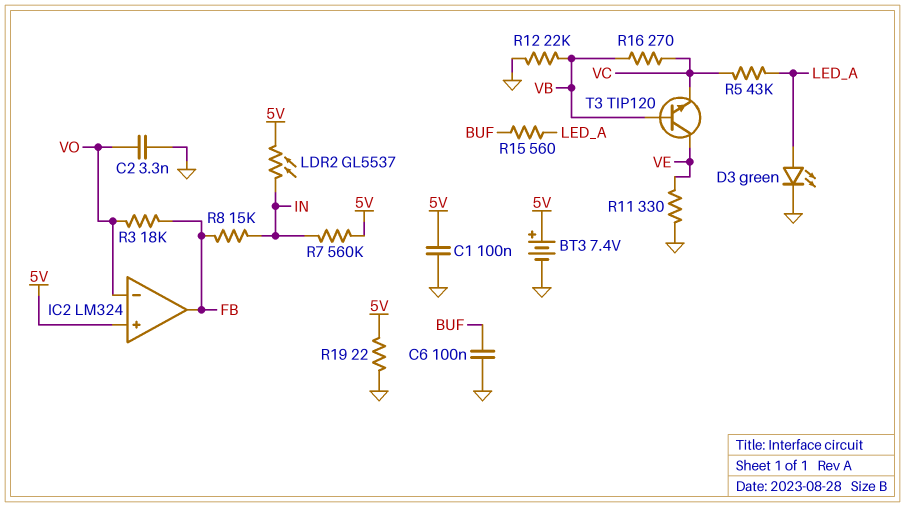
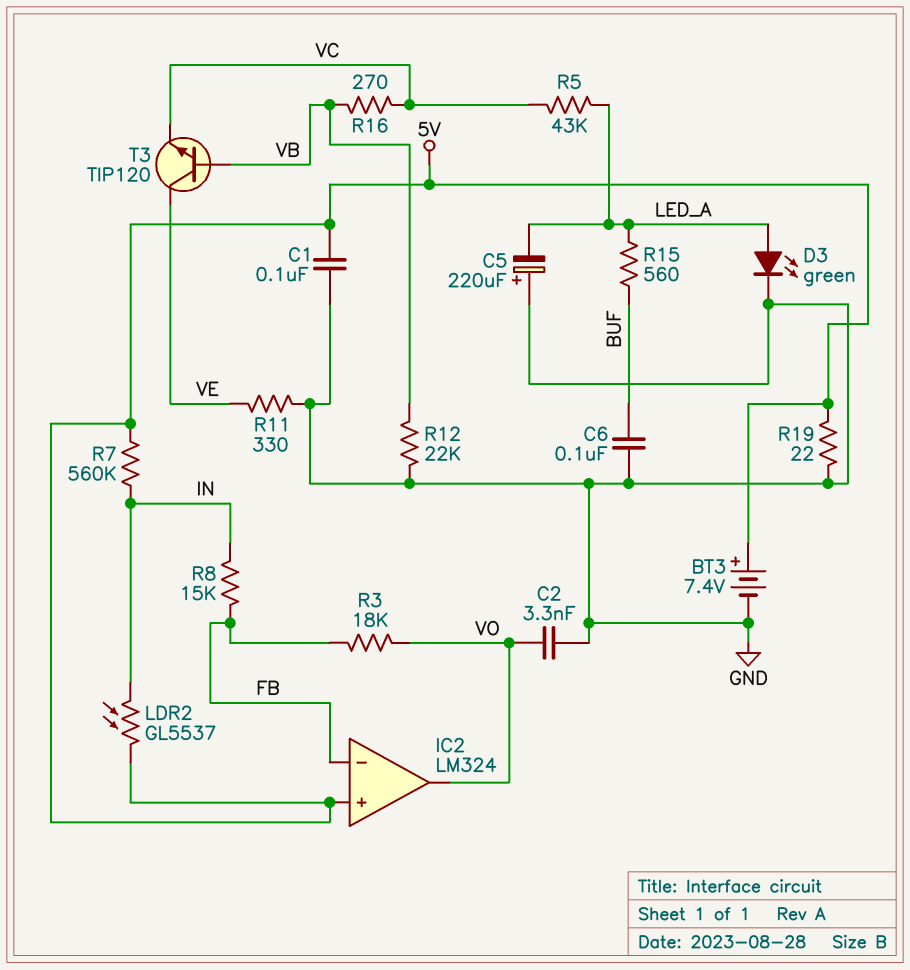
C5: none -> 220uF (plus GND, minus LED_A)
IC2 pin in-: VO -> FB
IC2 pin out: FB -> VO

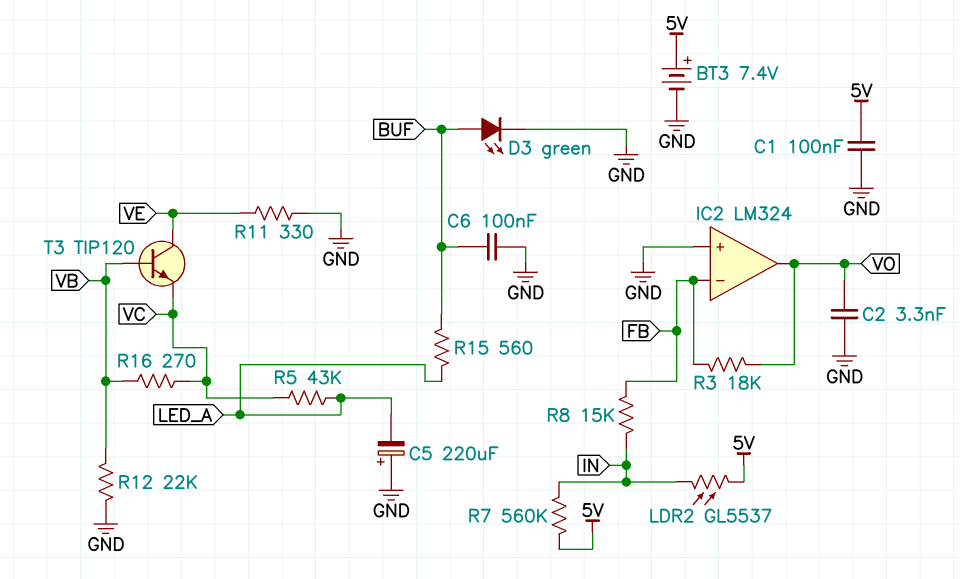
D3: LED green (A LED_A, K GND) -> LED green (A BUF, K GND)
IC2 pin in+: 5V -> GND
R19: 22 (5V, GND) -> none

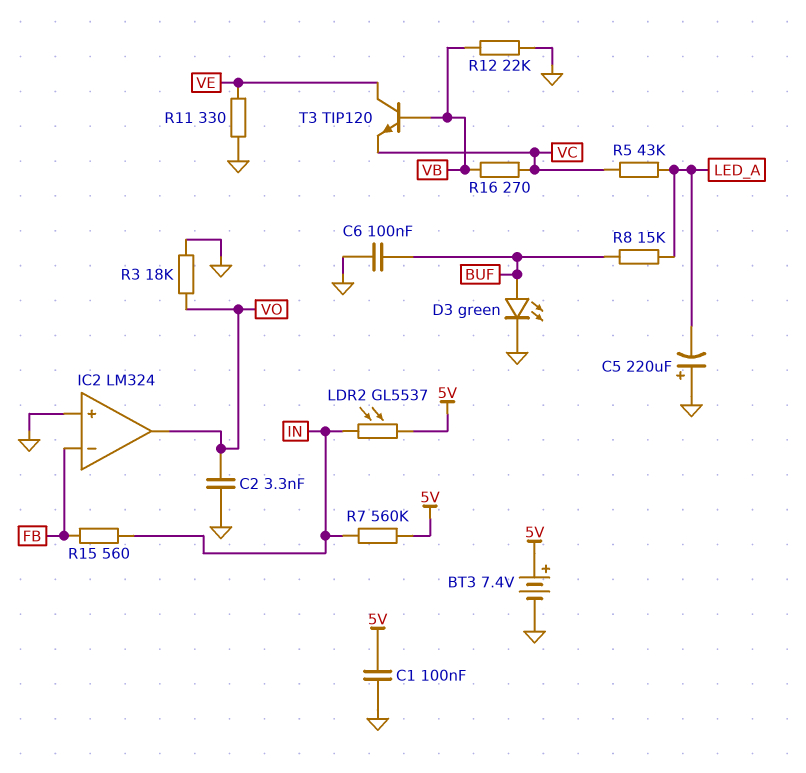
R3: 18k (FB, VO) -> 18k (GND, VO)
R8: 15k (FB, IN) -> 15k (BUF, LED_A)
R15: 560 (BUF, LED_A) -> 560 (FB, IN)

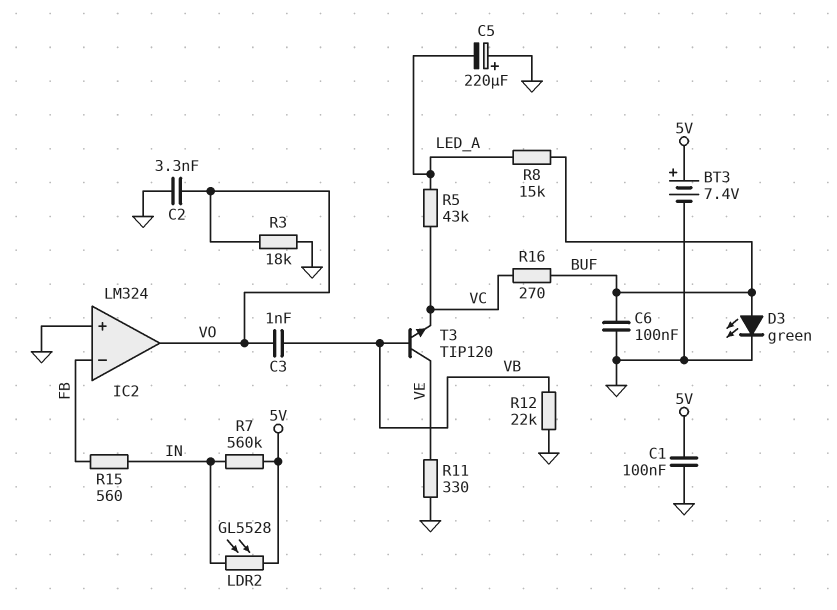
C3: none -> 1nF (VB, VO)
LDR2: GL5537 (5V, IN) -> GL5528 (5V, IN)
R16: 270 (VB, VC) -> 270 (BUF, VC)

